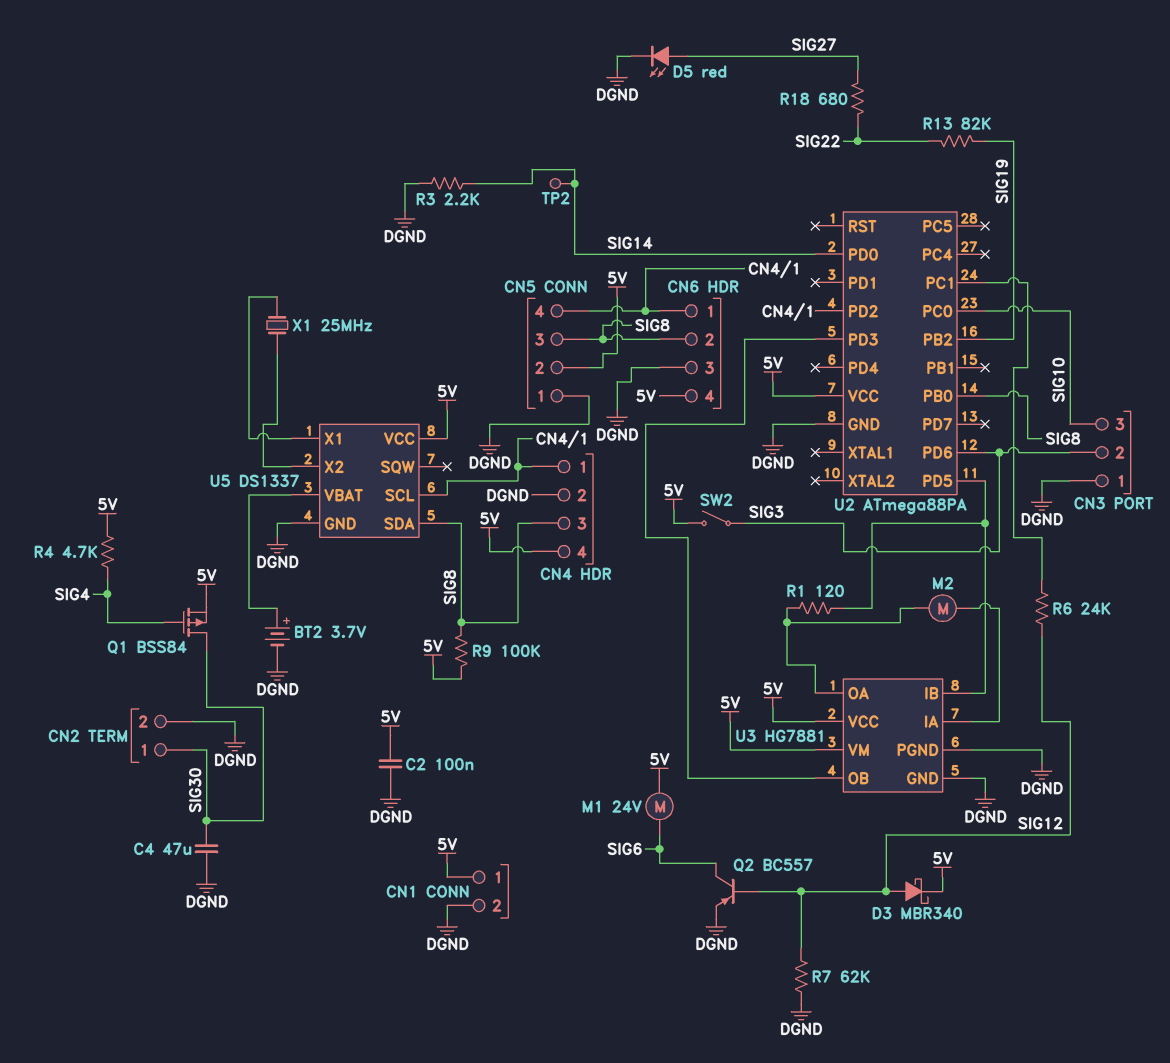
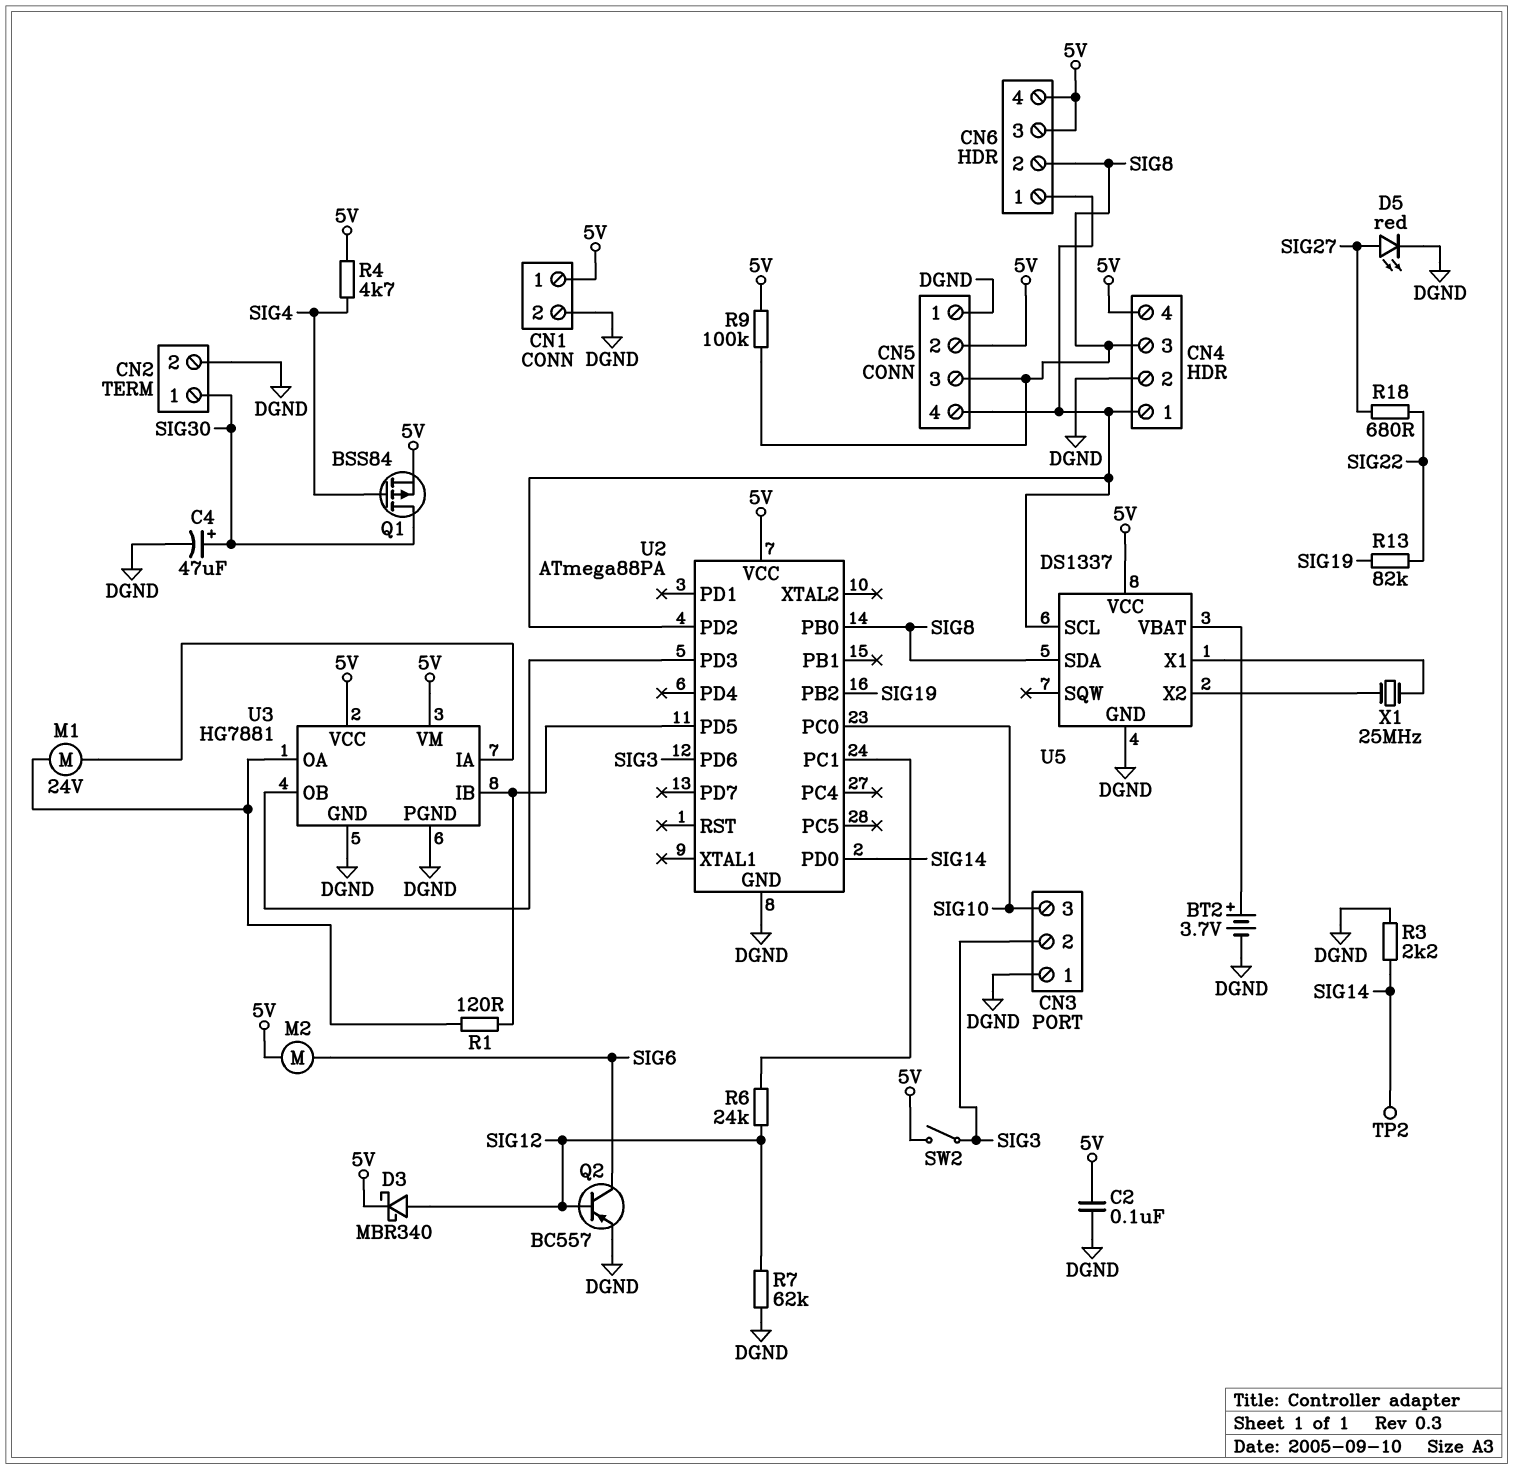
C4: 47uF (DGND, SIG30) -> 47uF (plus SIG30, minus DGND)
CN6 pin 3: DGND -> 5V
M1: motor 24V (5V, SIG6) -> motor 24V (U3/IA, U3/OA)
M2: motor (U3/IA, U3/OA) -> motor (5V, SIG6)

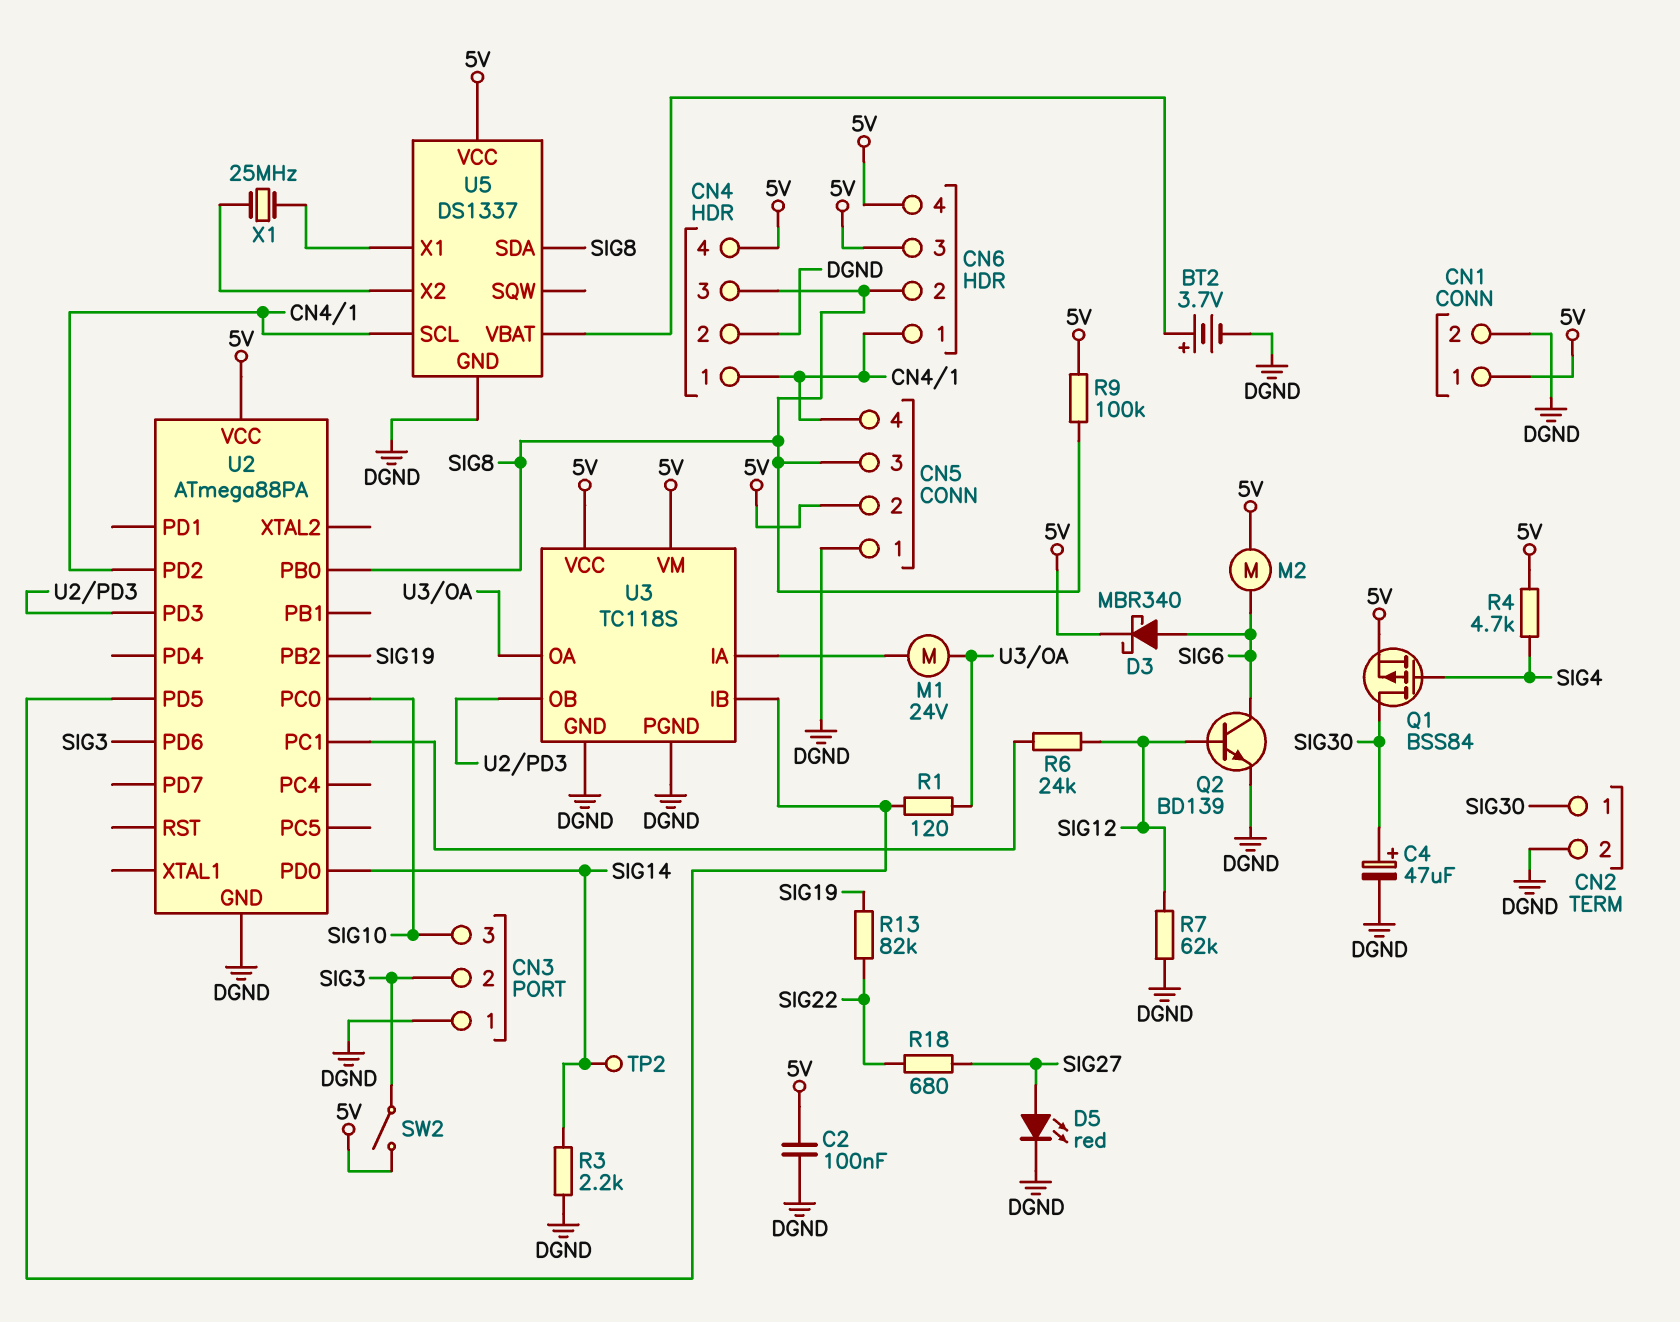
D3: schottky MBR340 (A SIG12, K 5V) -> schottky MBR340 (A SIG6, K 5V)
Q2: PNP BC557 (B SIG12, C SIG6, E DGND) -> NPN BD139 (B SIG12, C SIG6, E DGND)
U3: HG7881 -> TC118S

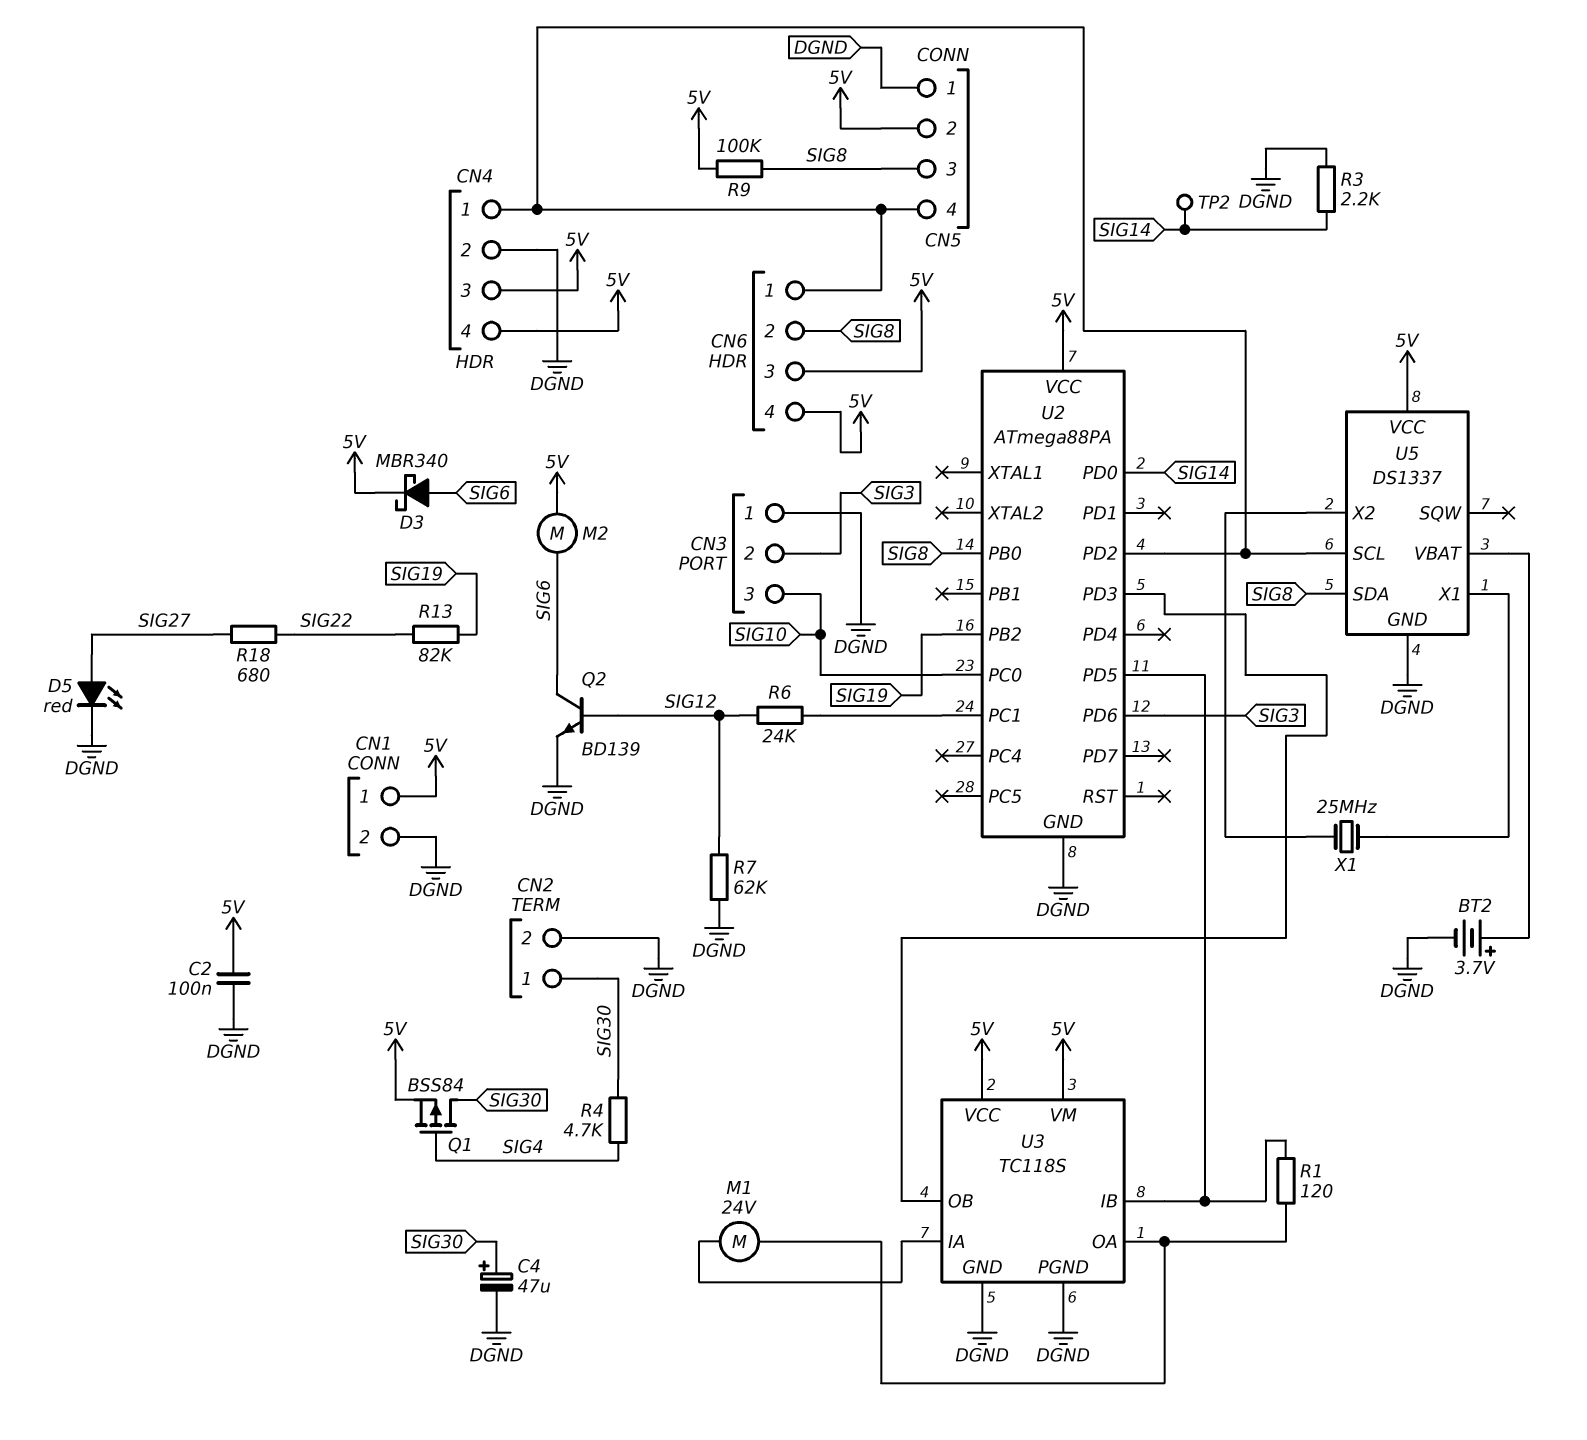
CN4 pin 3: SIG8 -> 5V
R4: 4.7k (5V, SIG4) -> 4.7k (SIG4, SIG30)
SW2: switch (5V, SIG3) -> none

